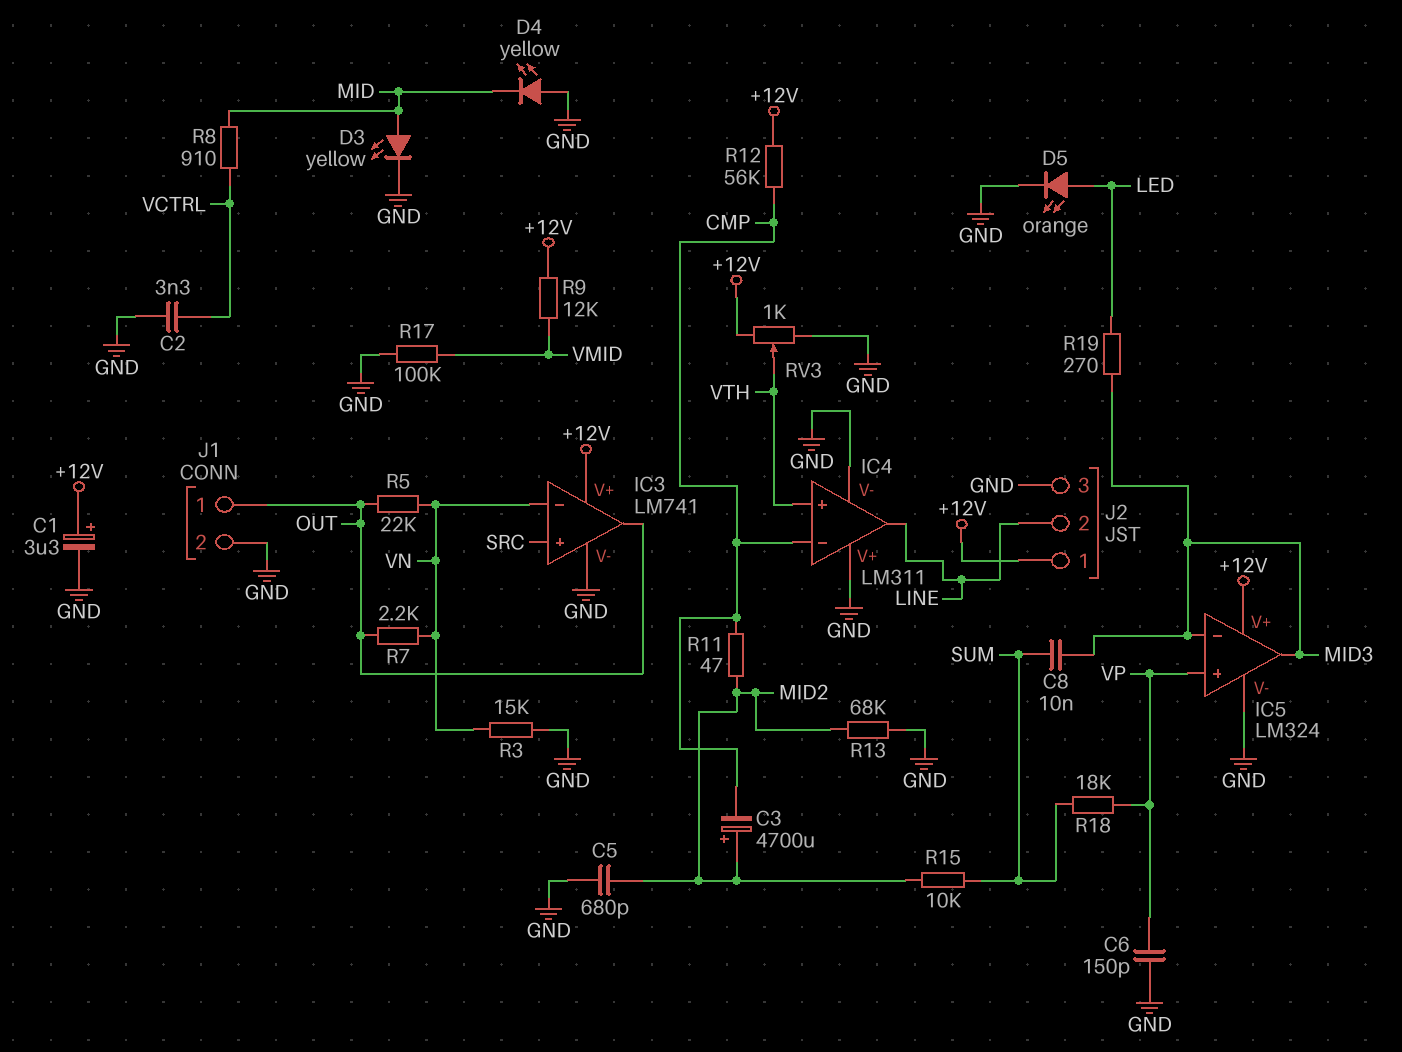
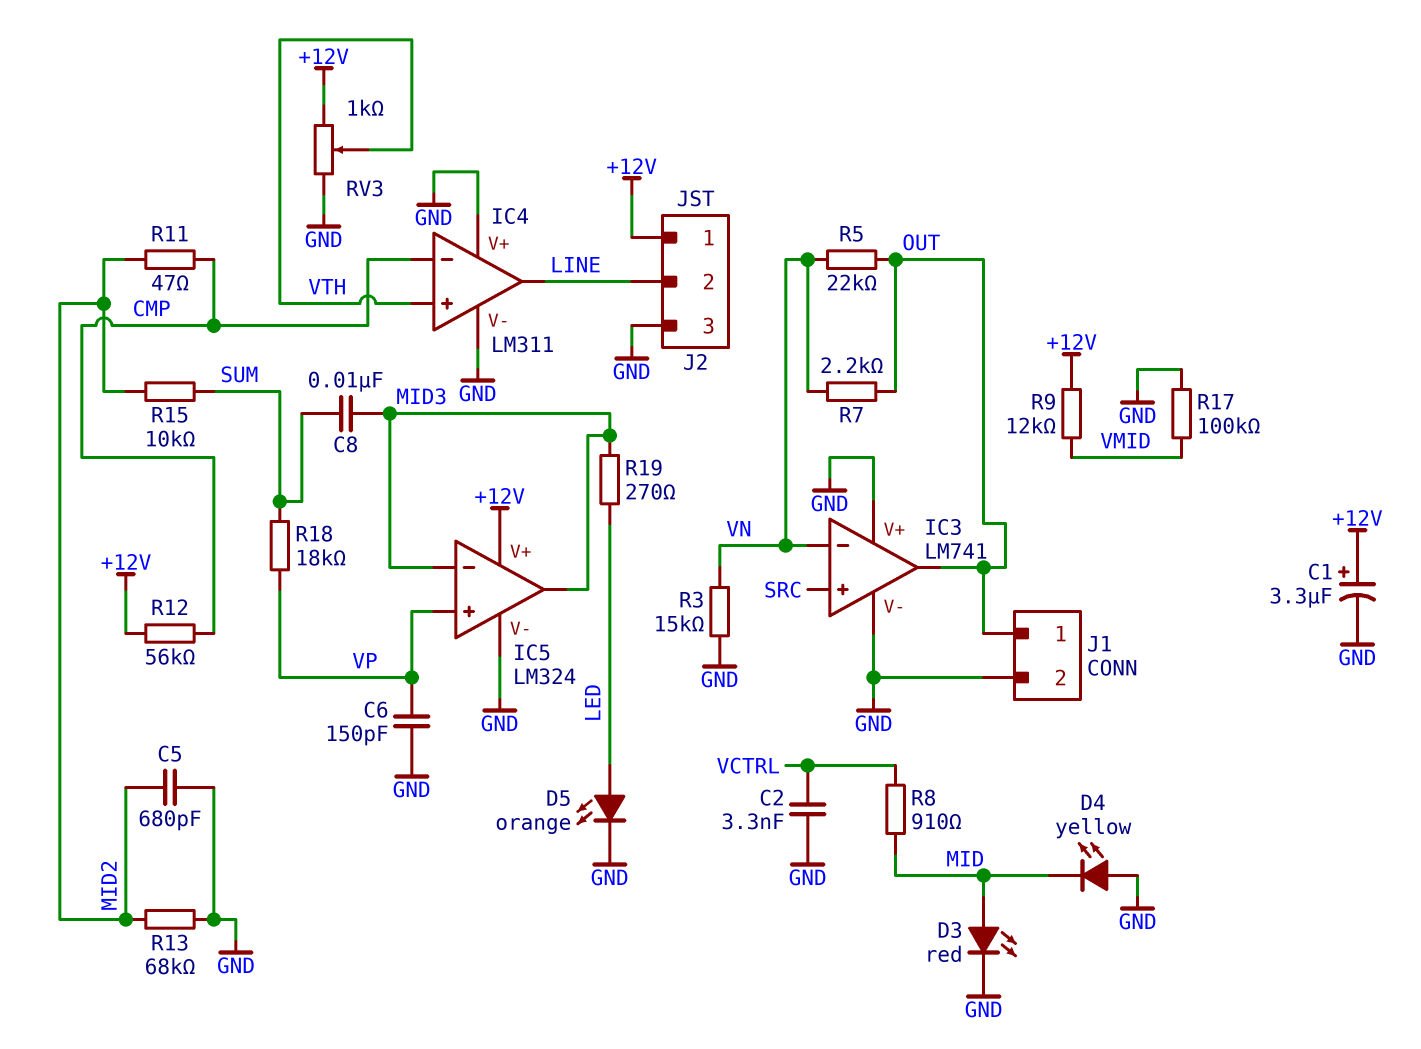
C3: 4700uF (plus MID2, minus CMP) -> none
D3: LED yellow (A MID, K GND) -> LED red (A MID, K GND)
IC3 pin V+: +12V -> GND

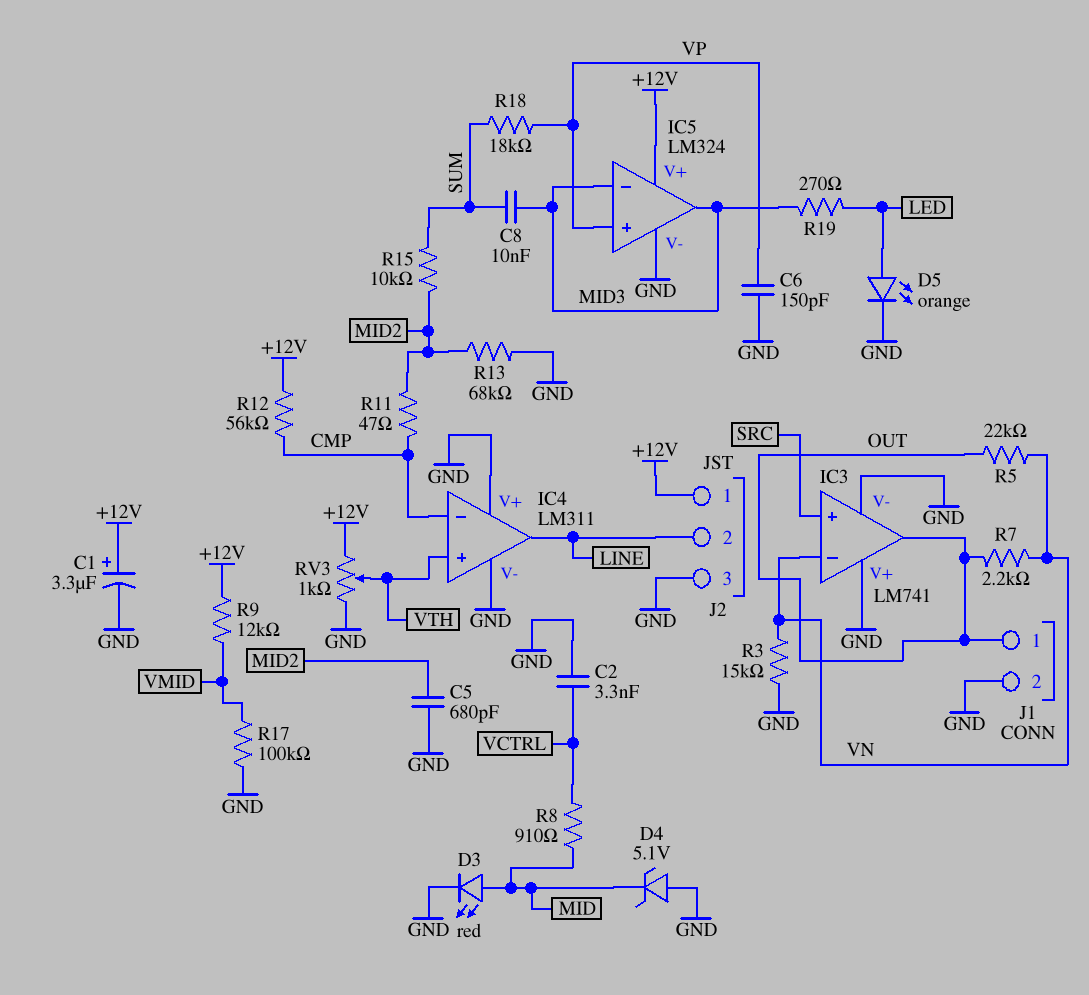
D4: LED yellow (A GND, K MID) -> zener 5.1V (A GND, K MID)

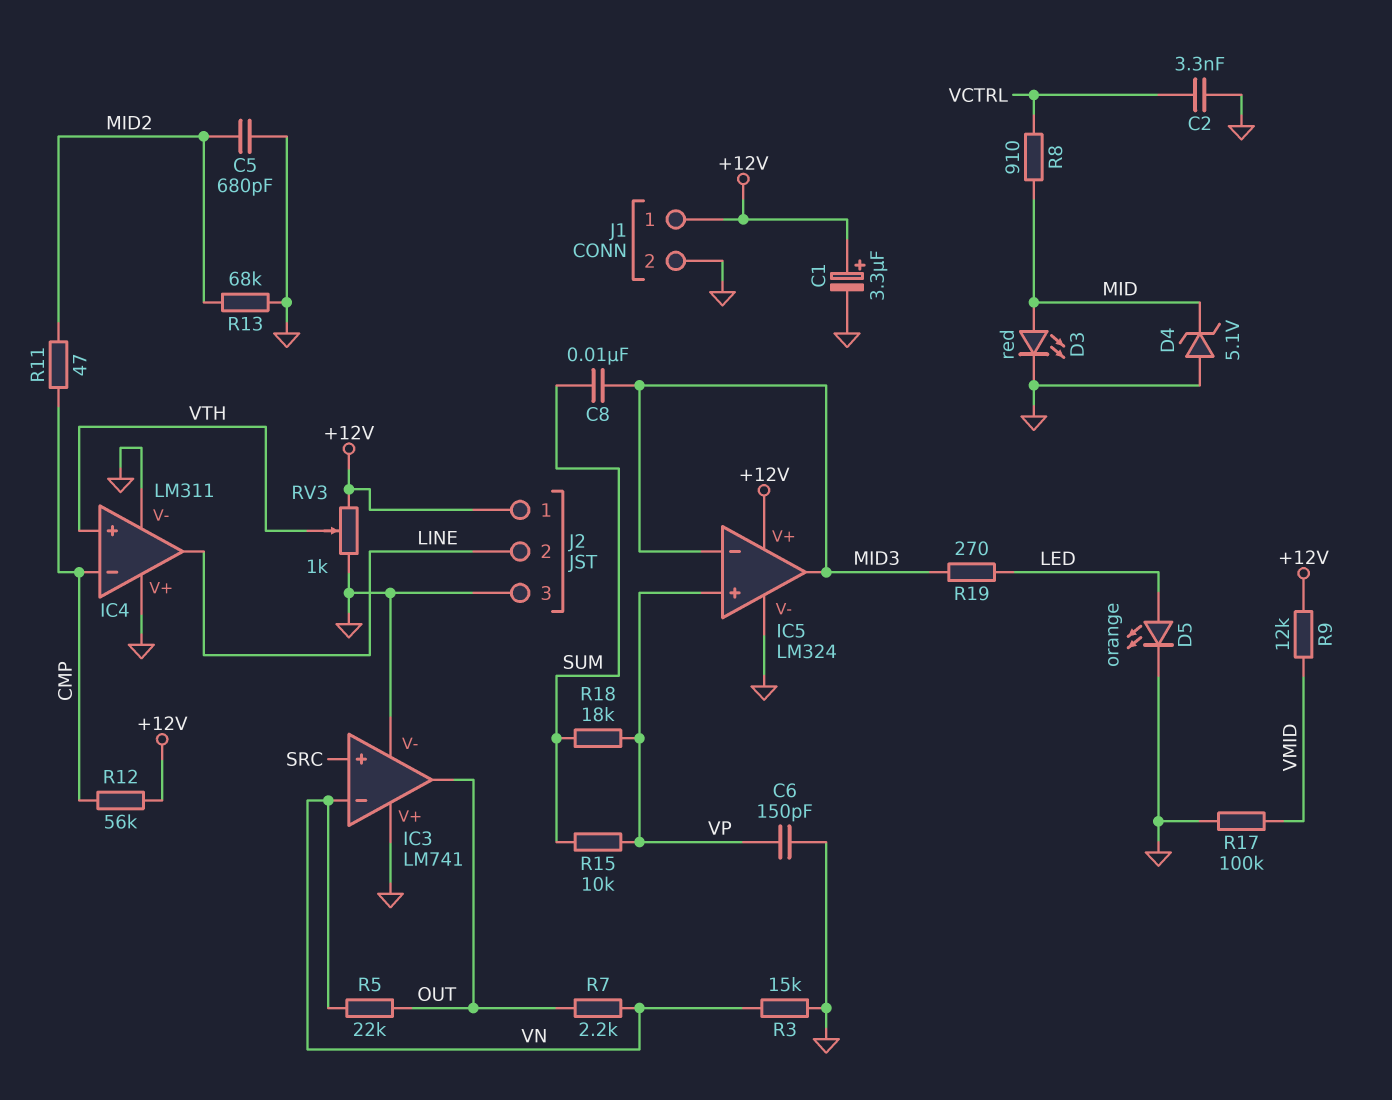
J1 pin 1: OUT -> +12V
R15: 10k (MID2, SUM) -> 10k (SUM, VP)

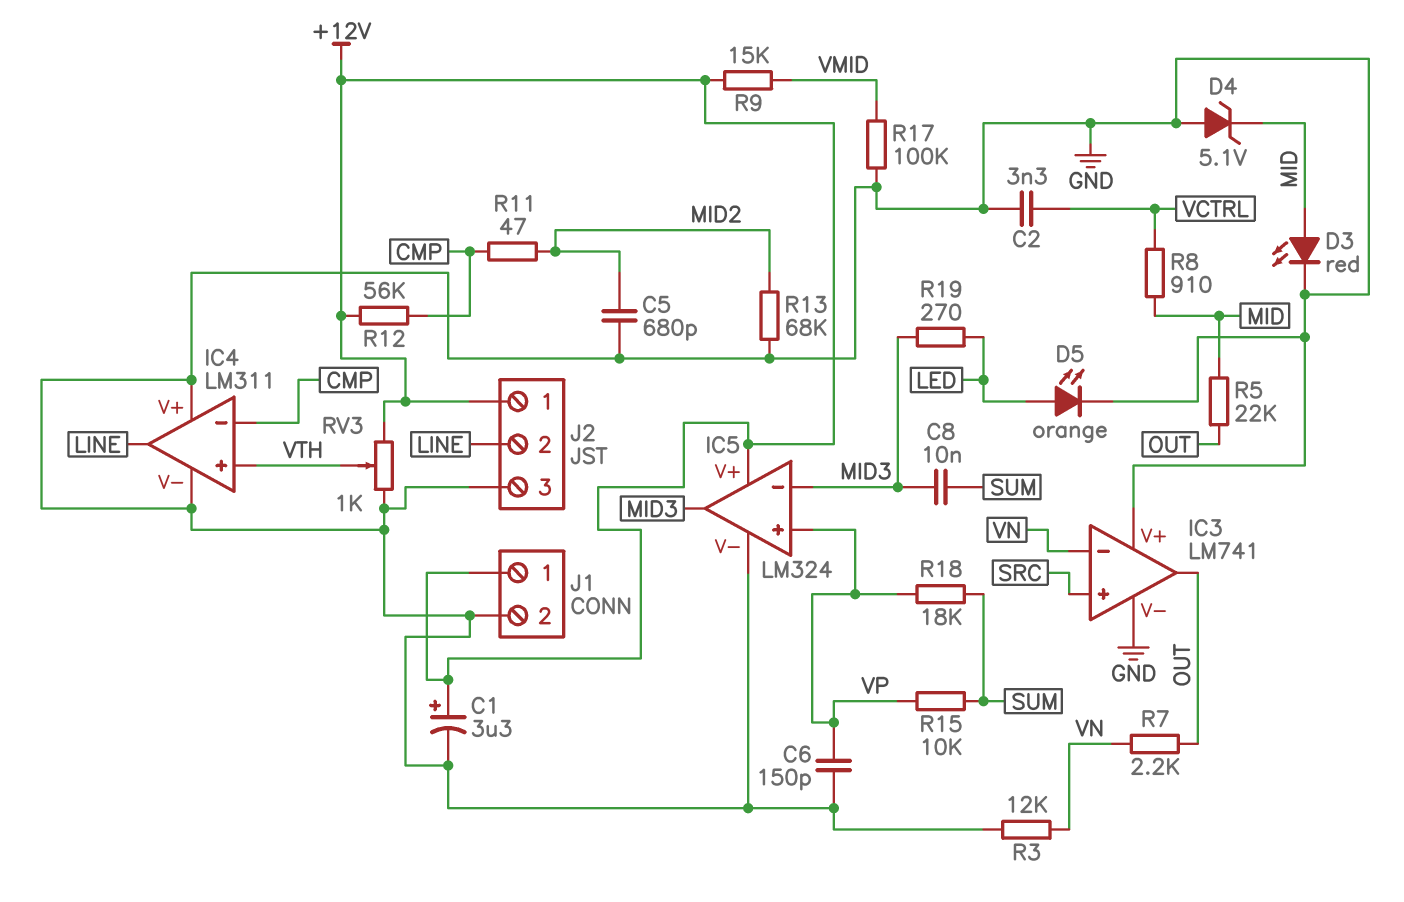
R3: 15k (GND, VN) -> 12k (GND, VN)
R5: 22k (OUT, VN) -> 22k (MID, OUT)
R9: 12k (+12V, VMID) -> 15k (+12V, VMID)

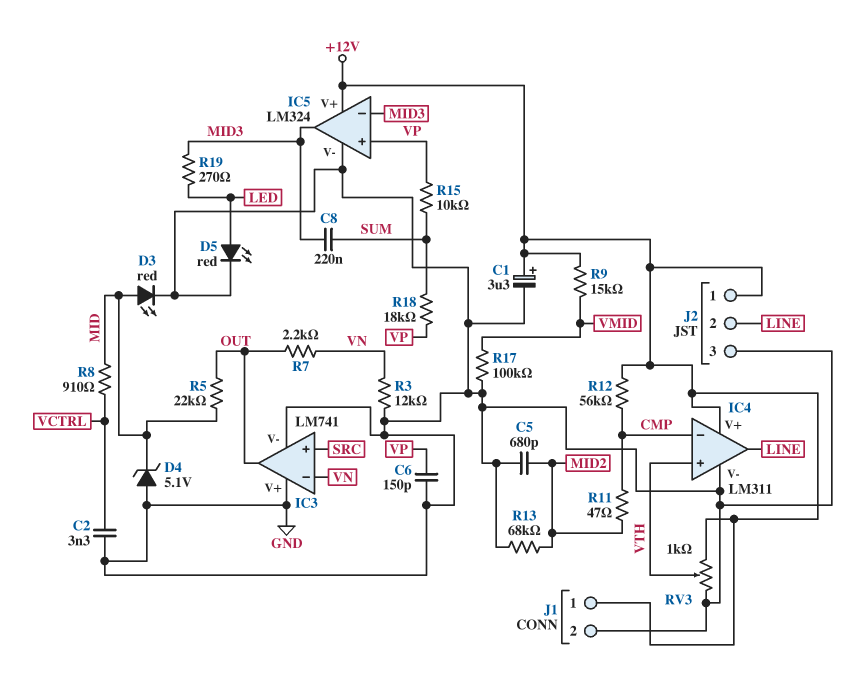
C8: 10nF (MID3, SUM) -> 220nF (MID3, SUM)
D5: LED orange (A LED, K GND) -> LED red (A LED, K GND)
IC4 pin V+: GND -> +12V

